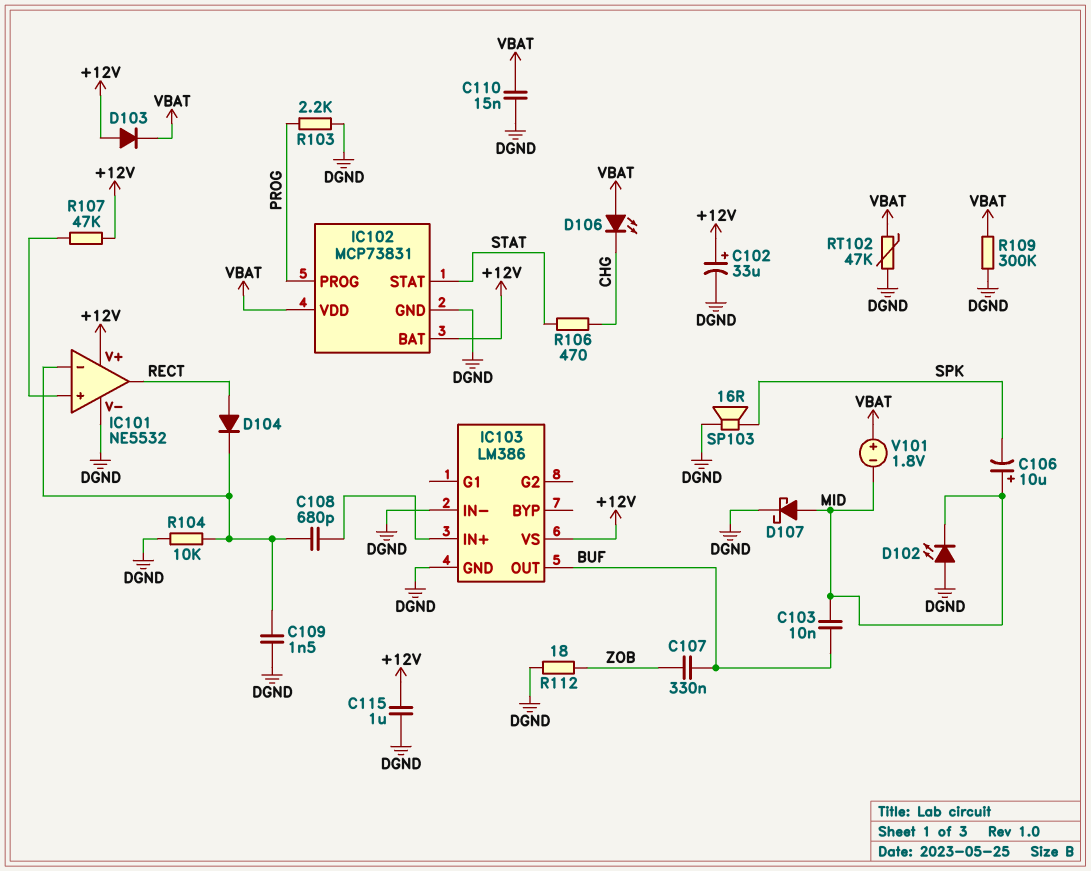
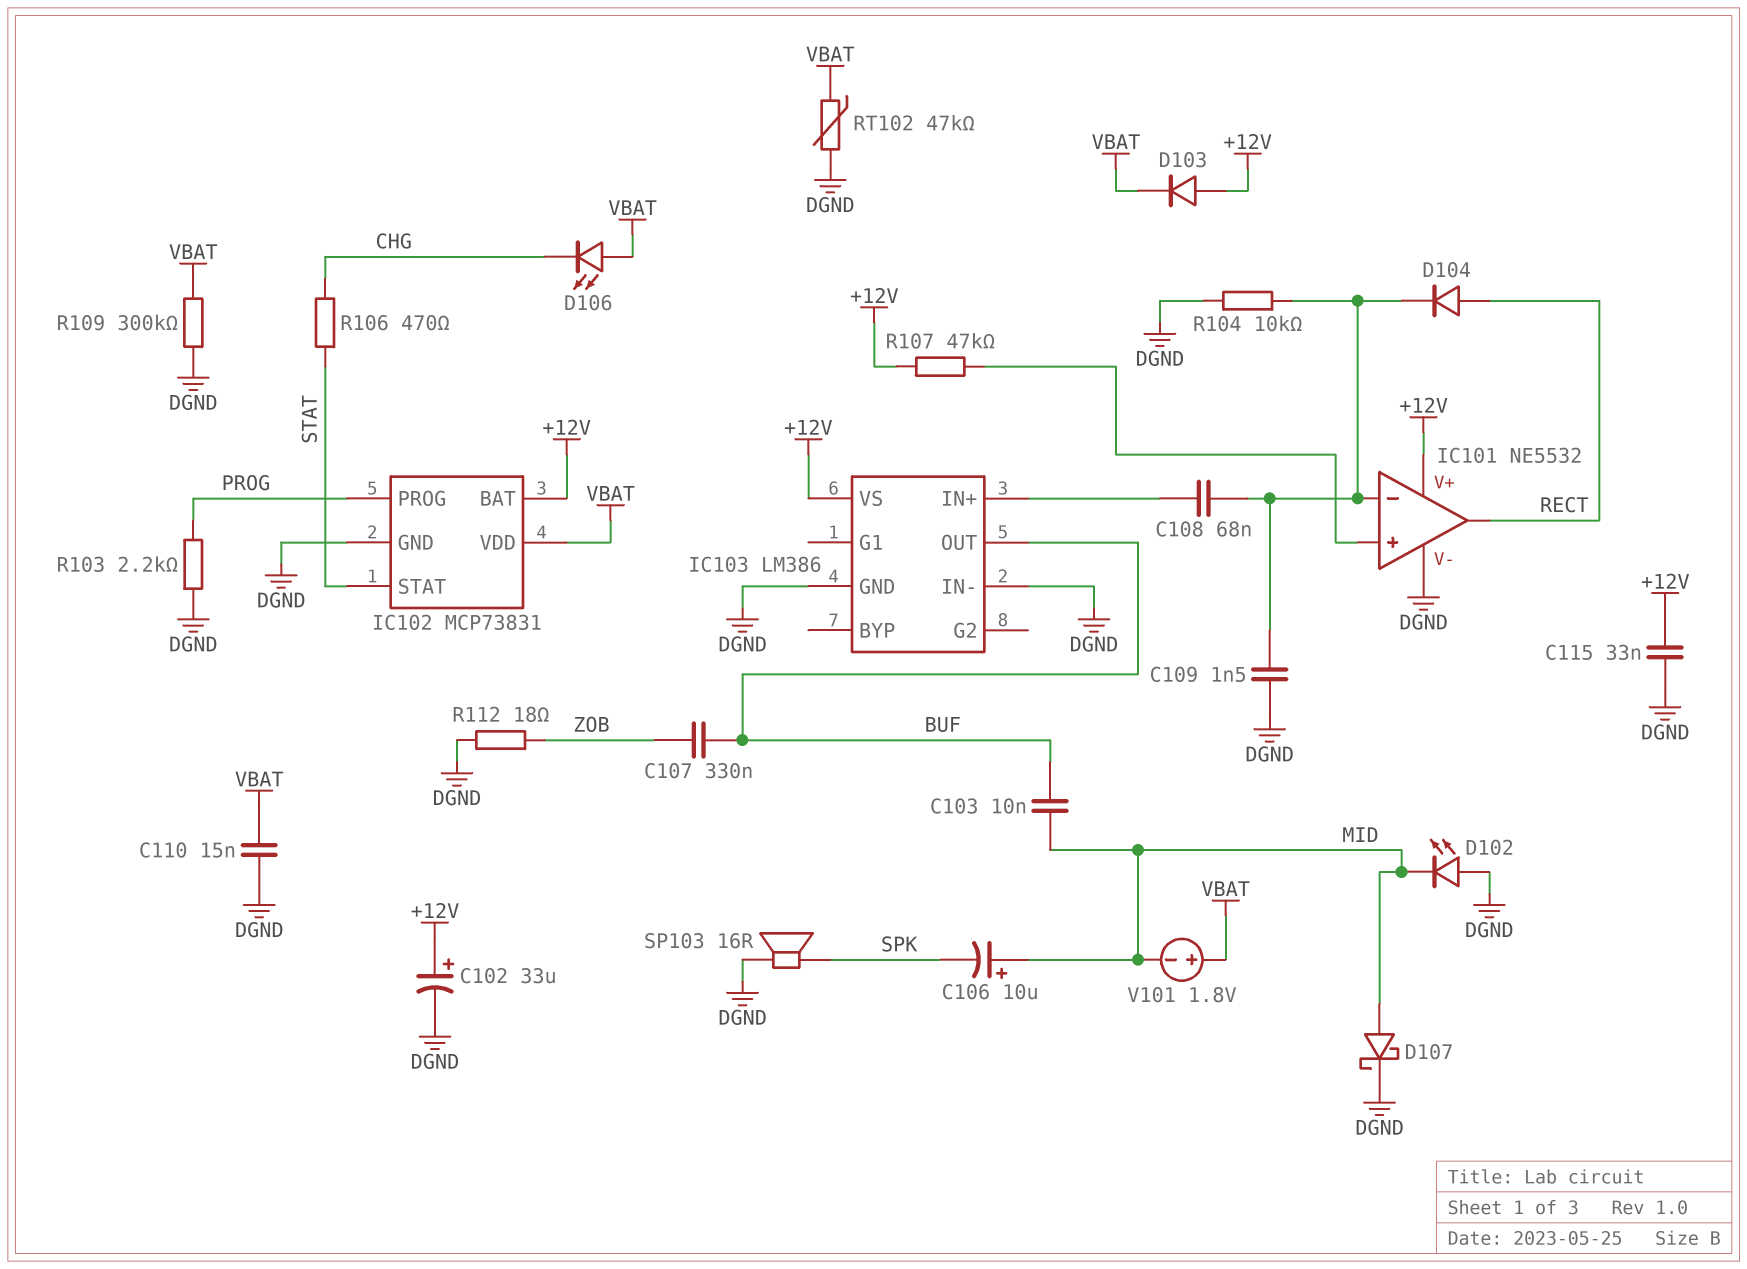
C108: 680pF (IC101/in-, IC103/IN+) -> 68nF (IC101/in-, IC103/IN+)
C115: 1uF (+12V, DGND) -> 33nF (+12V, DGND)

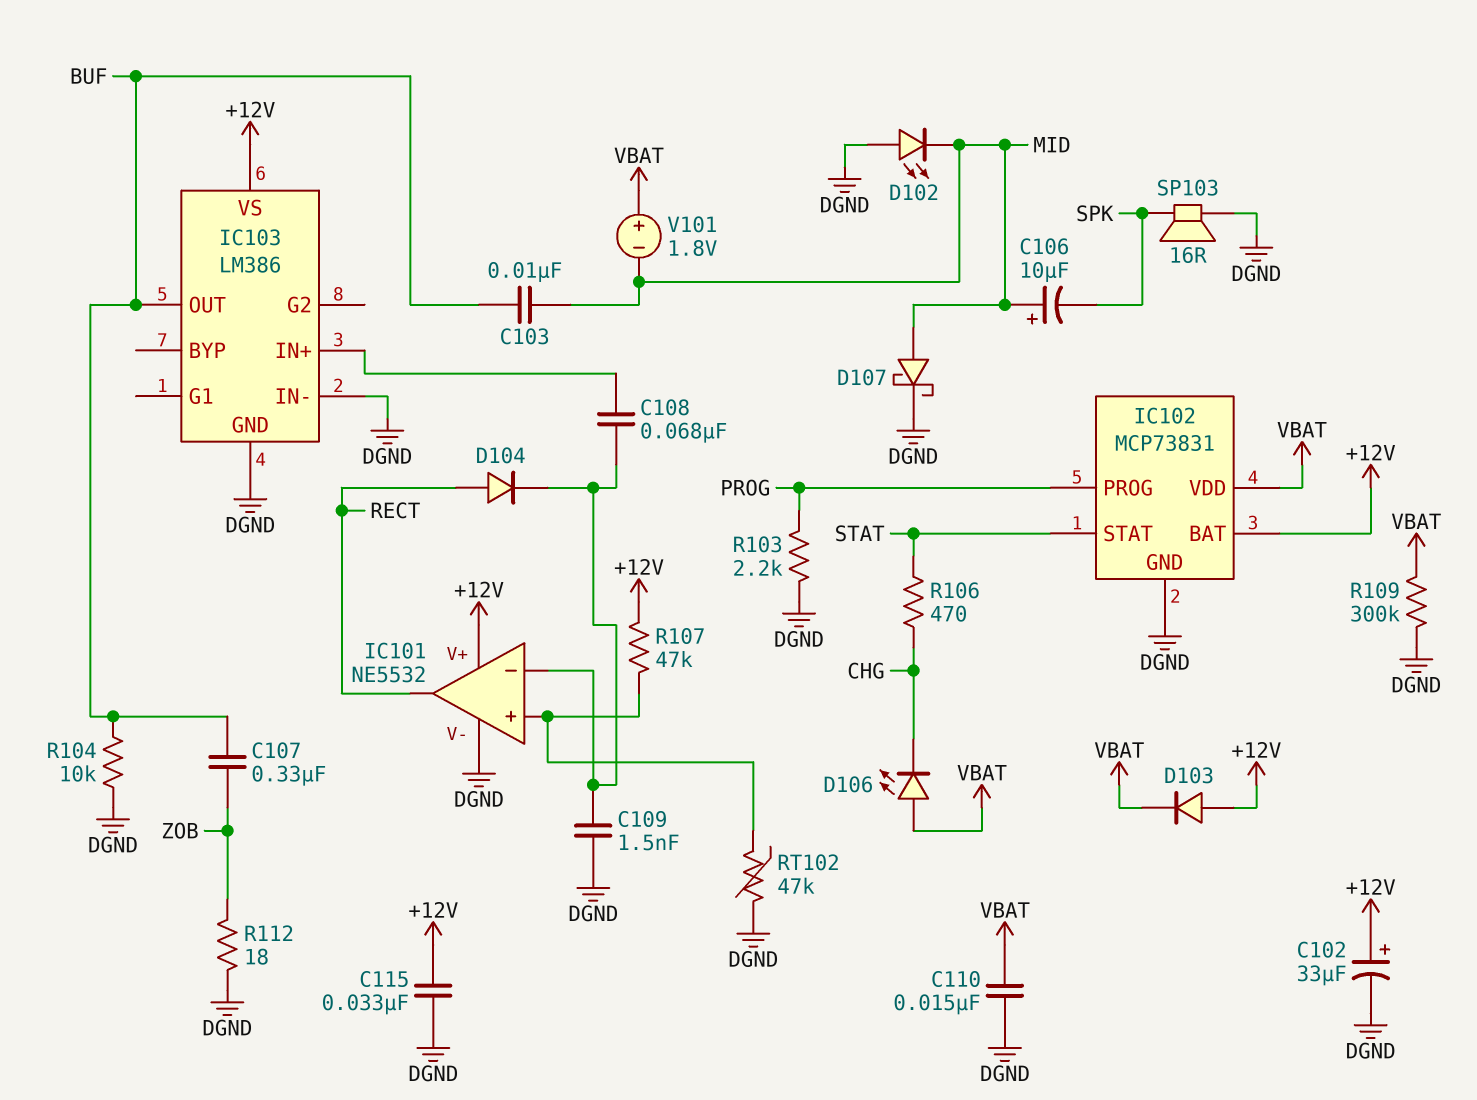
R104: 10k (DGND, IC101/in-) -> 10k (BUF, DGND)
RT102: 47k (DGND, VBAT) -> 47k (DGND, IC101/in+)

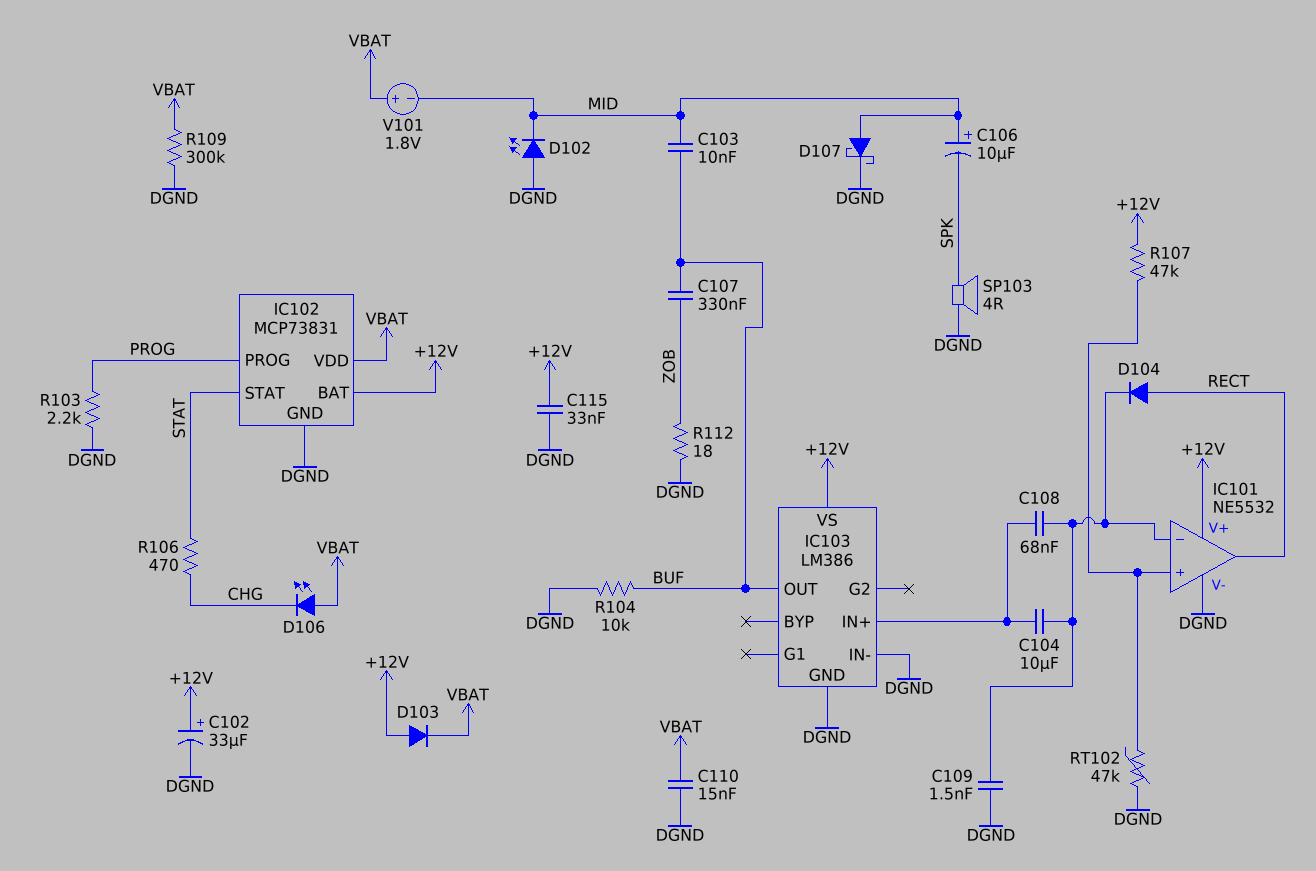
C104: none -> 10uF (IC101/in-, IC103/IN+)
SP103: speaker 16R (DGND, SPK) -> speaker 4R (DGND, SPK)

